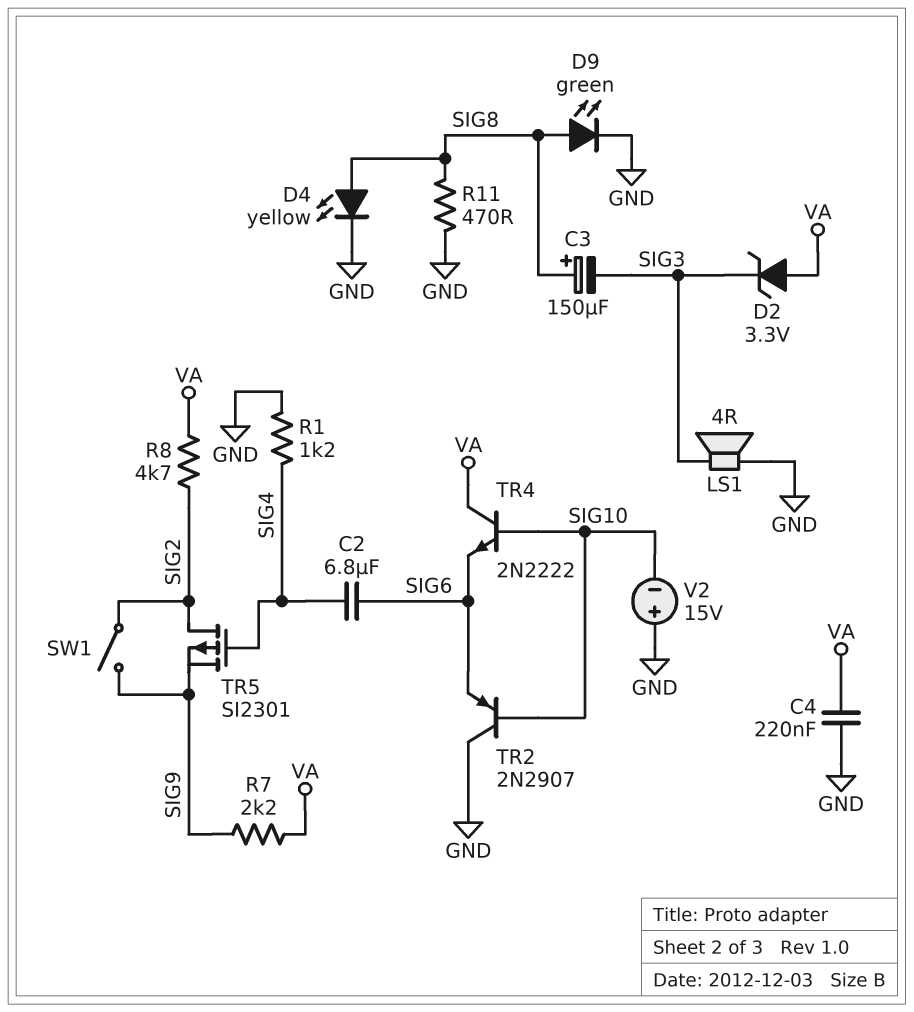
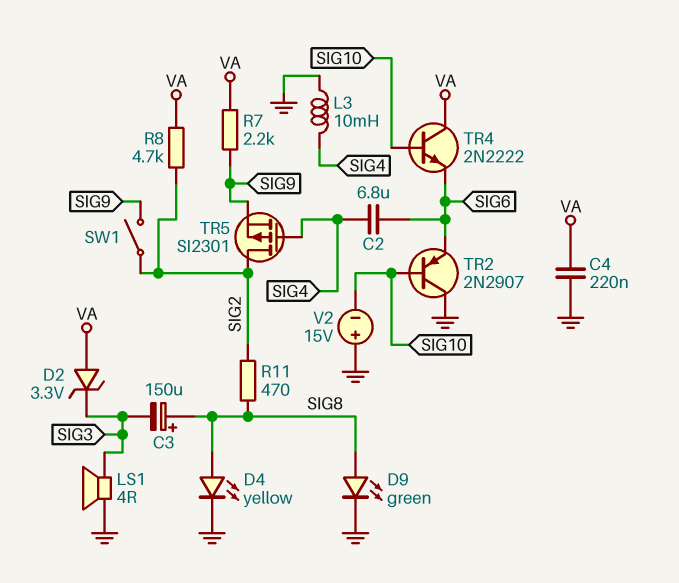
L3: none -> 10mH (GND, SIG4)
R1: 1.2k (GND, SIG4) -> none
R11: 470 (GND, SIG8) -> 470 (SIG2, SIG8)

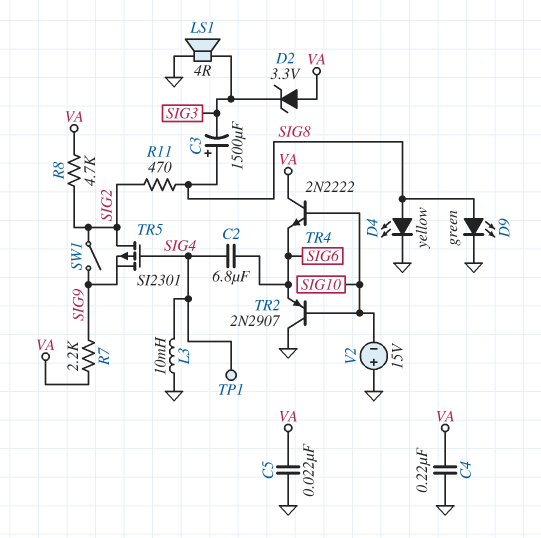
C3: 150uF (plus SIG8, minus SIG3) -> 1500uF (plus SIG8, minus SIG3)
C5: none -> 22nF (GND, VA)
TP1: none -> test point (SIG4)

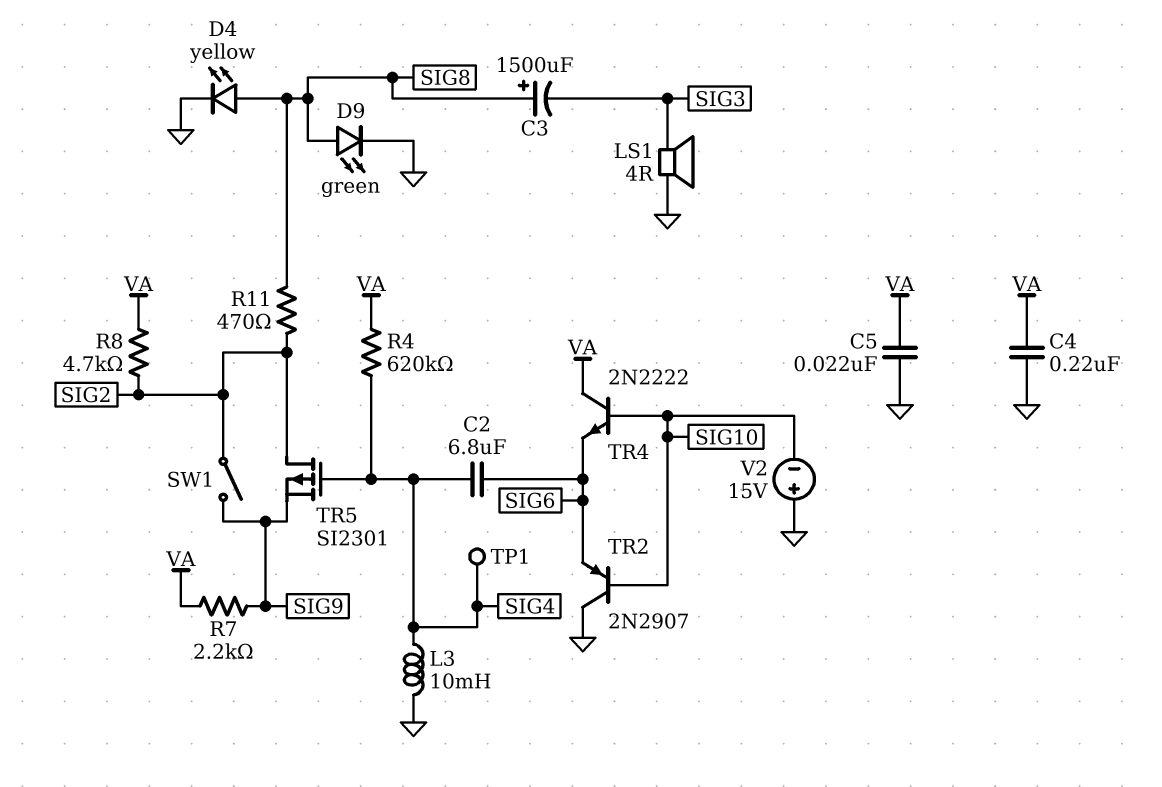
D2: zener 3.3V (A VA, K SIG3) -> none
R4: none -> 620k (SIG4, VA)

